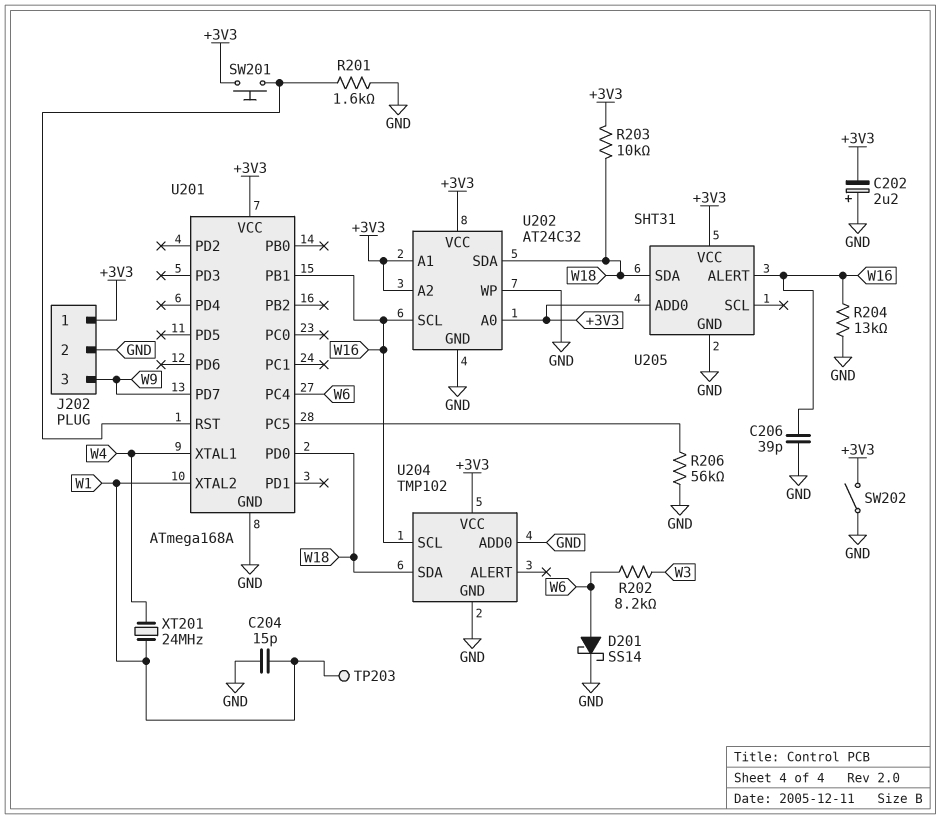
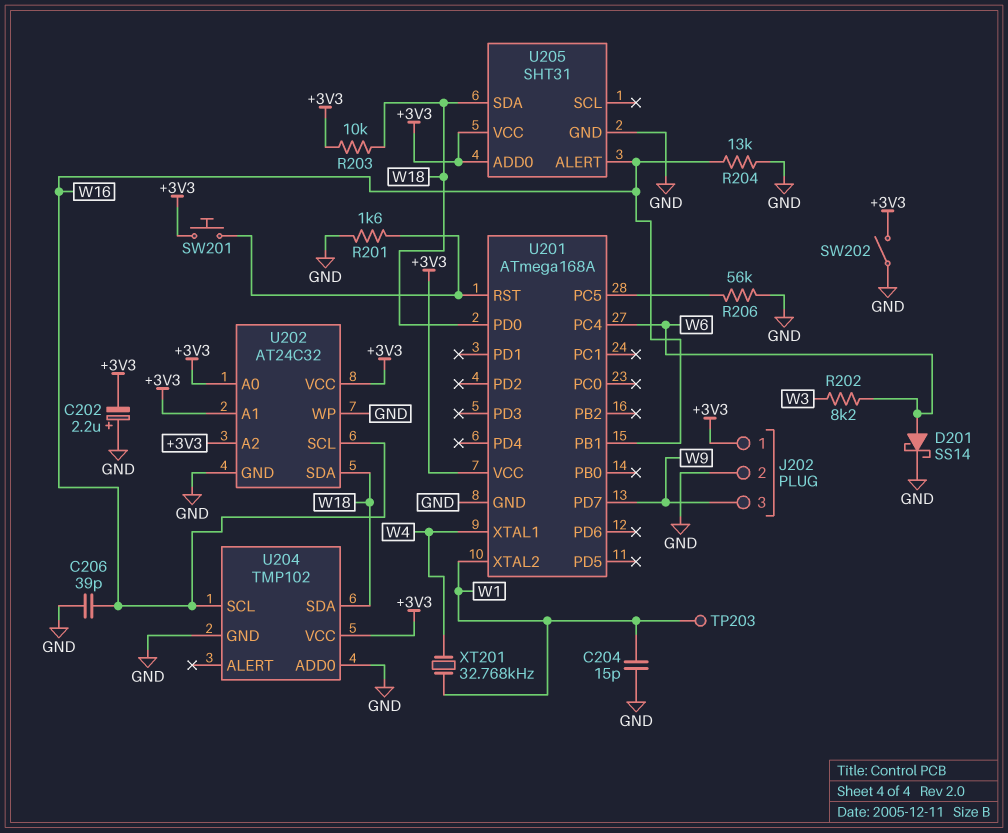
XT201: 24MHz (W1, W4) -> 32.768kHz (W1, W4)

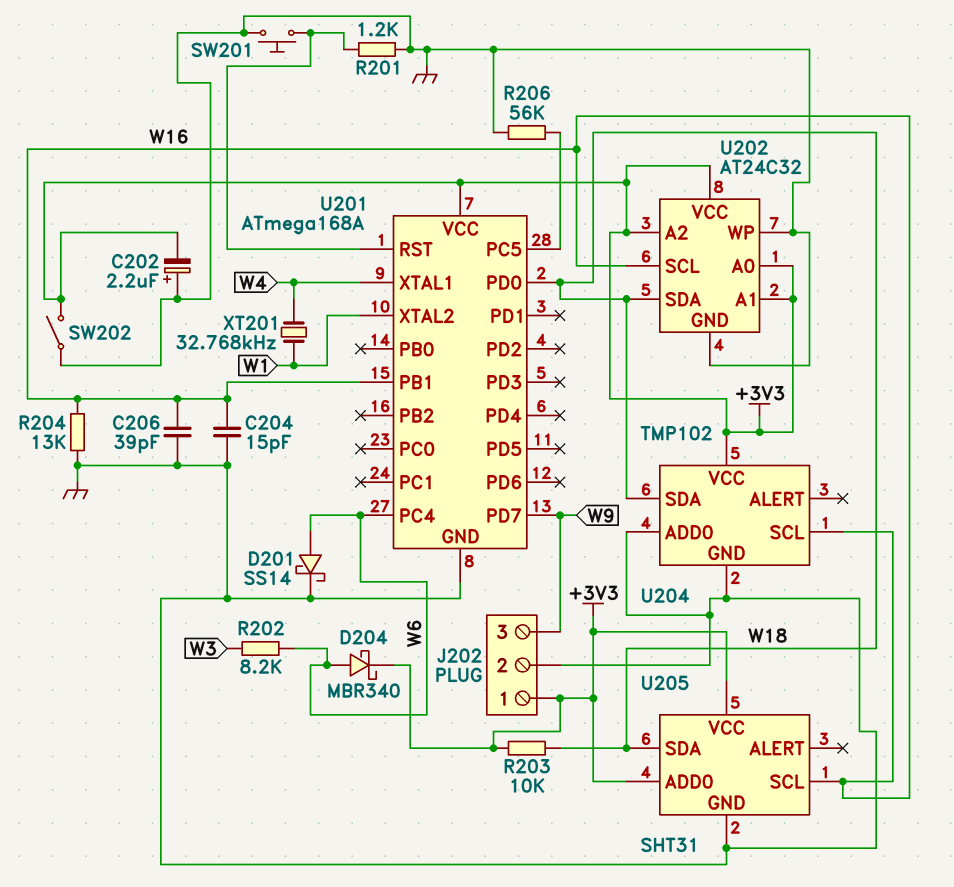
C204: 15pF (GND, W1) -> 15pF (GND, W16)
D204: none -> schottky MBR340 (A W6, K +3V3)
R201: 1.6k (GND, U201/RST) -> 1.2k (GND, U201/RST)
SW201: button (+3V3, U201/RST) -> button (GND, U201/RST)
TP203: test point (W1) -> none
U205 pin ALERT: W16 -> none
U205 pin SCL: none -> W16

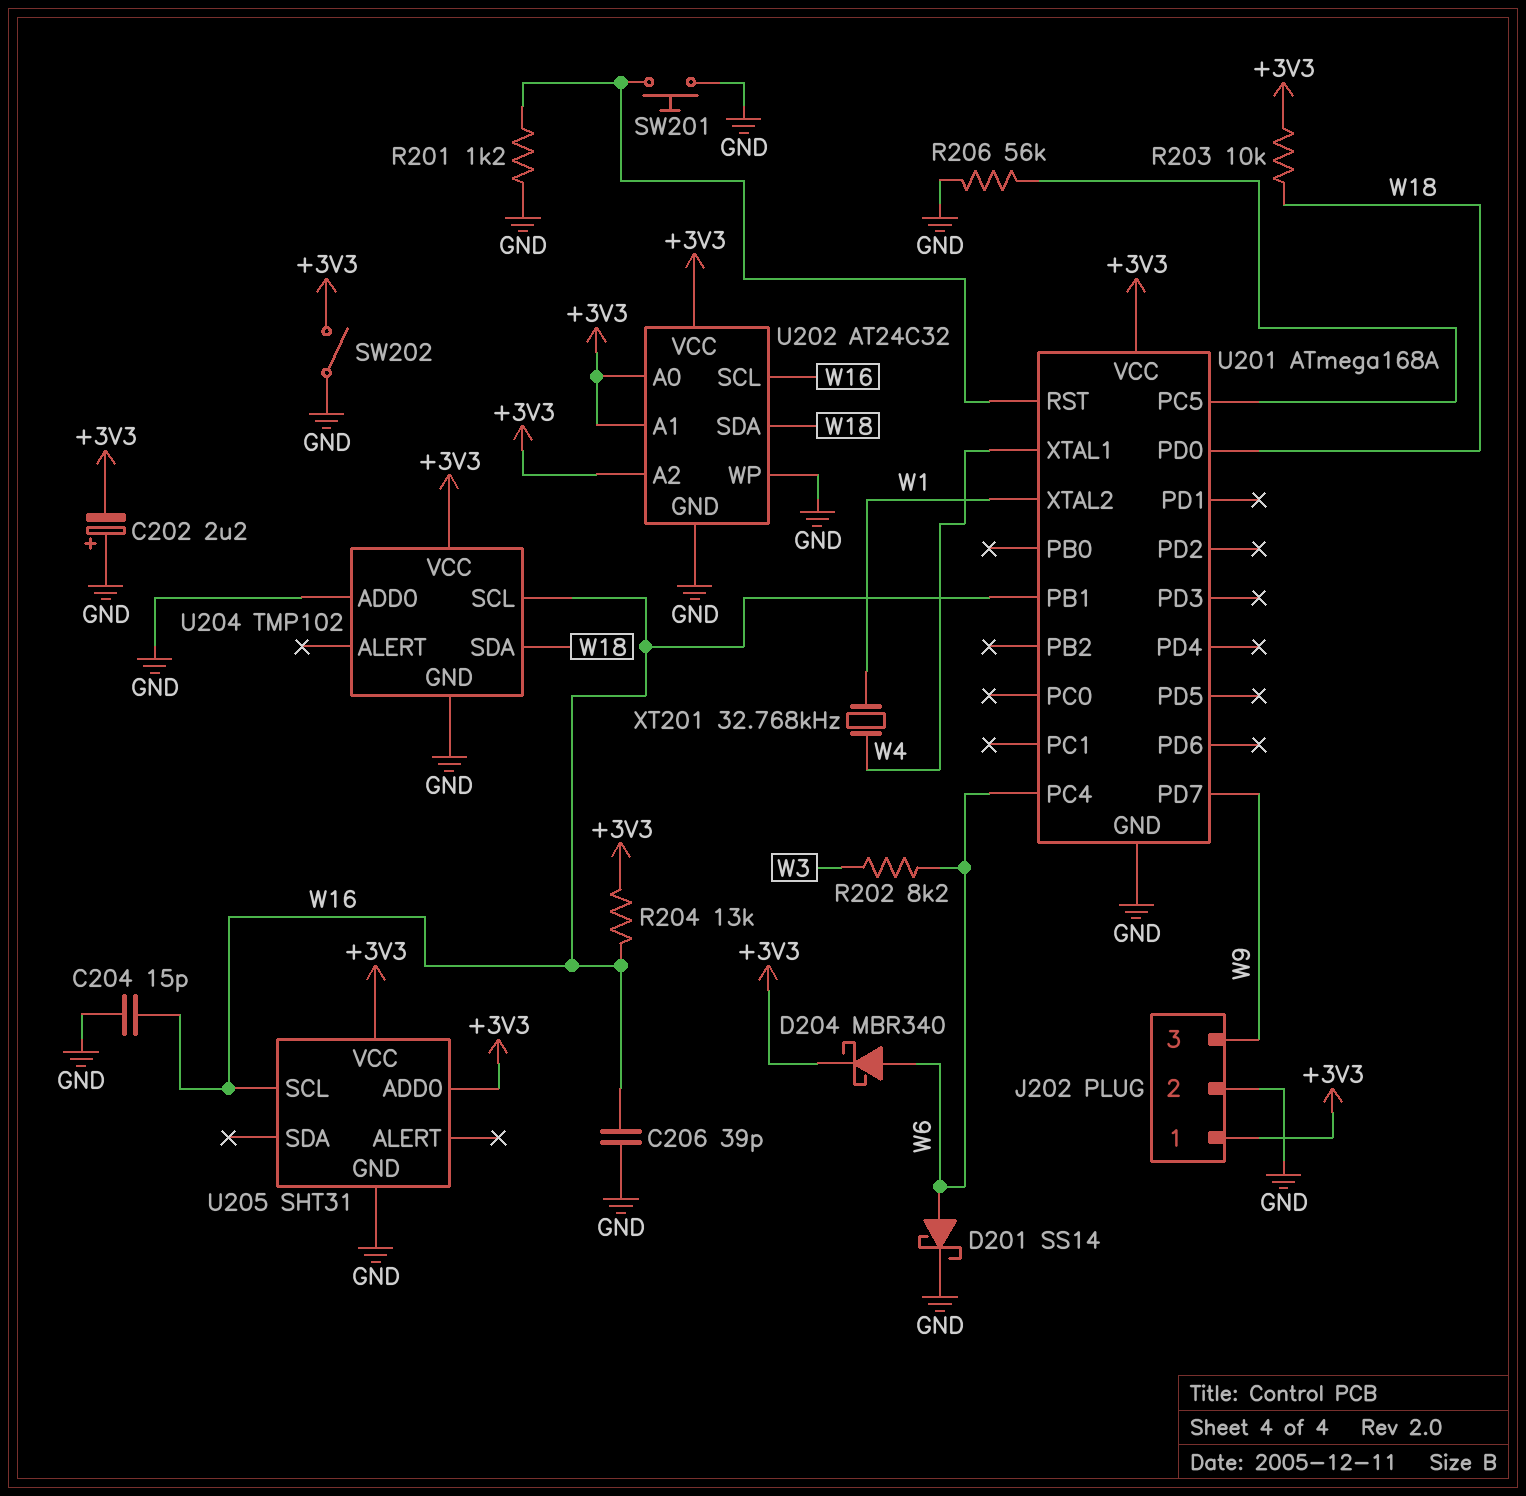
R204: 13k (GND, W16) -> 13k (+3V3, W16)
U205 pin SDA: W18 -> none

